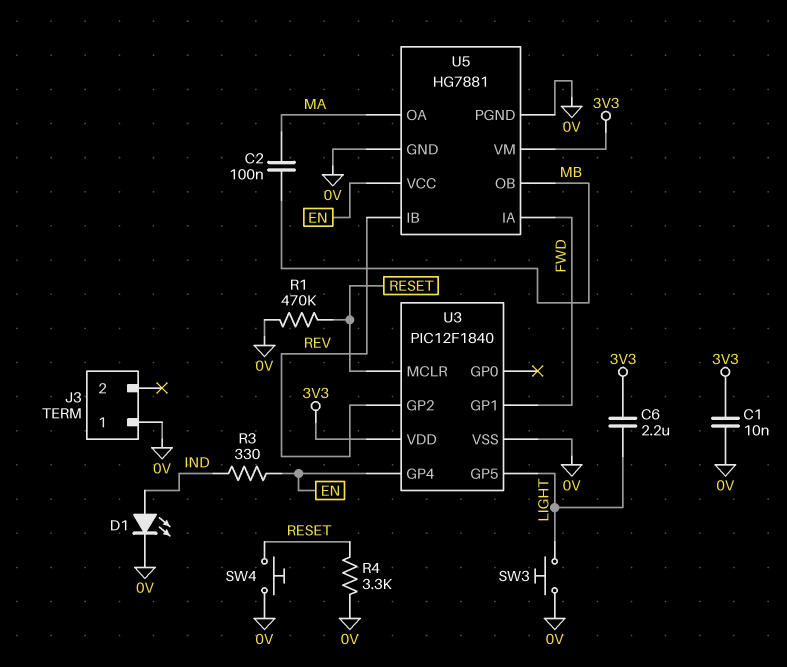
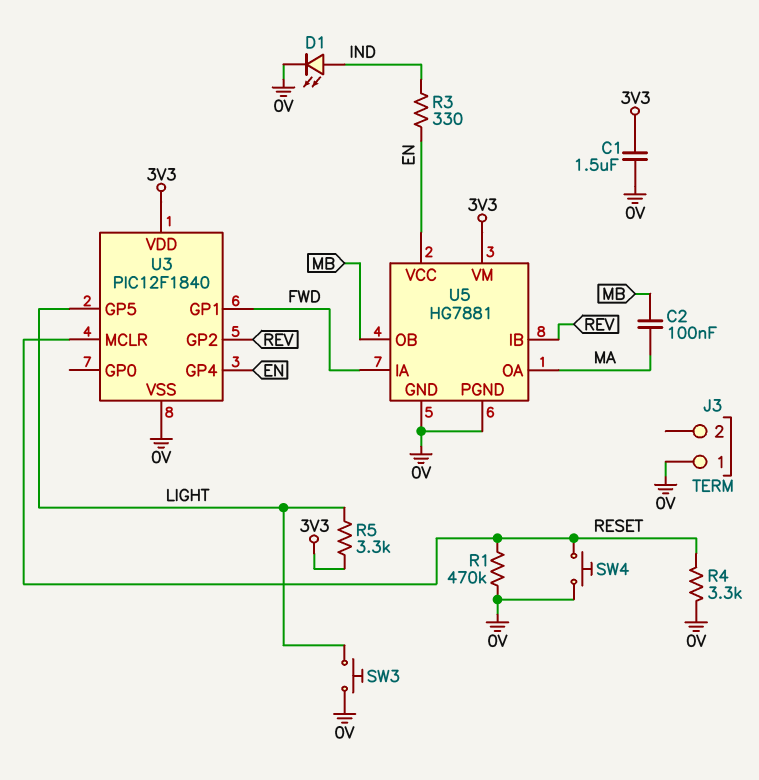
C1: 10nF (0V, 3V3) -> 1.5uF (0V, 3V3)
C6: 2.2uF (3V3, LIGHT) -> none
R5: none -> 3.3k (3V3, LIGHT)

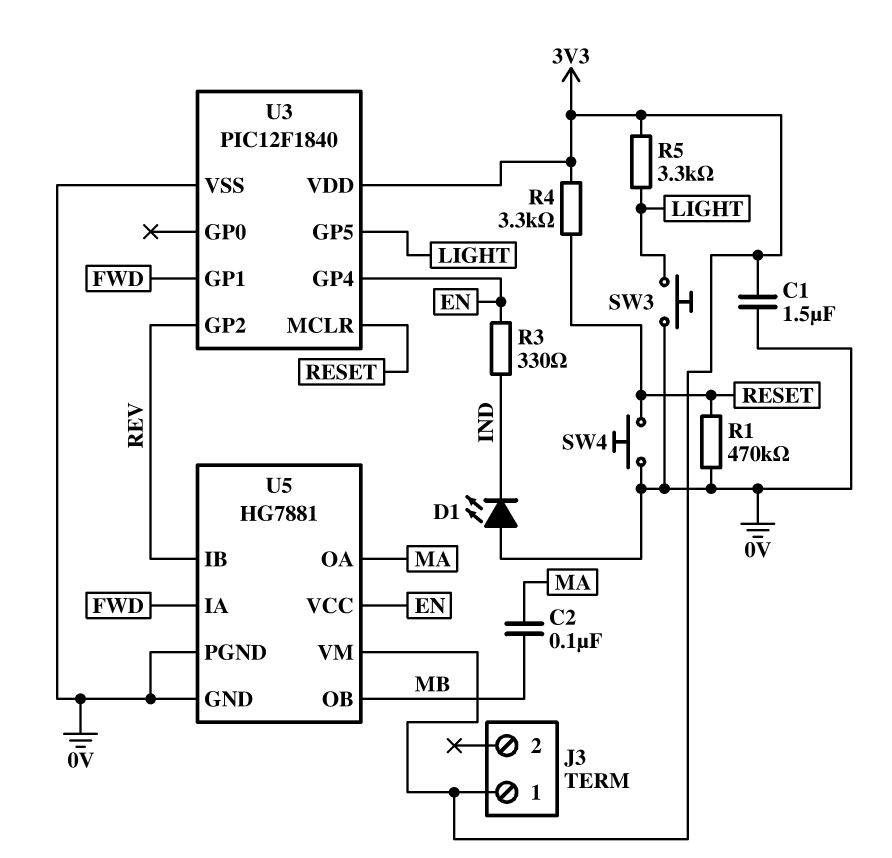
D1: LED (A IND, K 0V) -> LED (A 0V, K IND)
J3 pin 1: 0V -> 3V3
R4: 3.3k (0V, RESET) -> 3.3k (3V3, RESET)

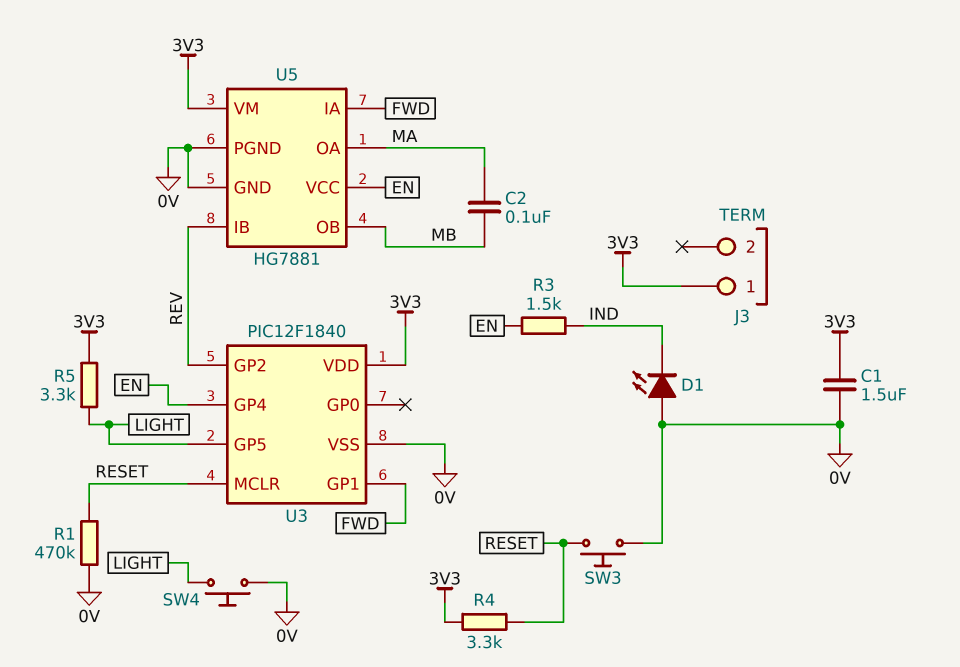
R3: 330 (EN, IND) -> 1.5k (EN, IND)
SW3: button (0V, LIGHT) -> button (0V, RESET)
SW4: button (0V, RESET) -> button (0V, LIGHT)

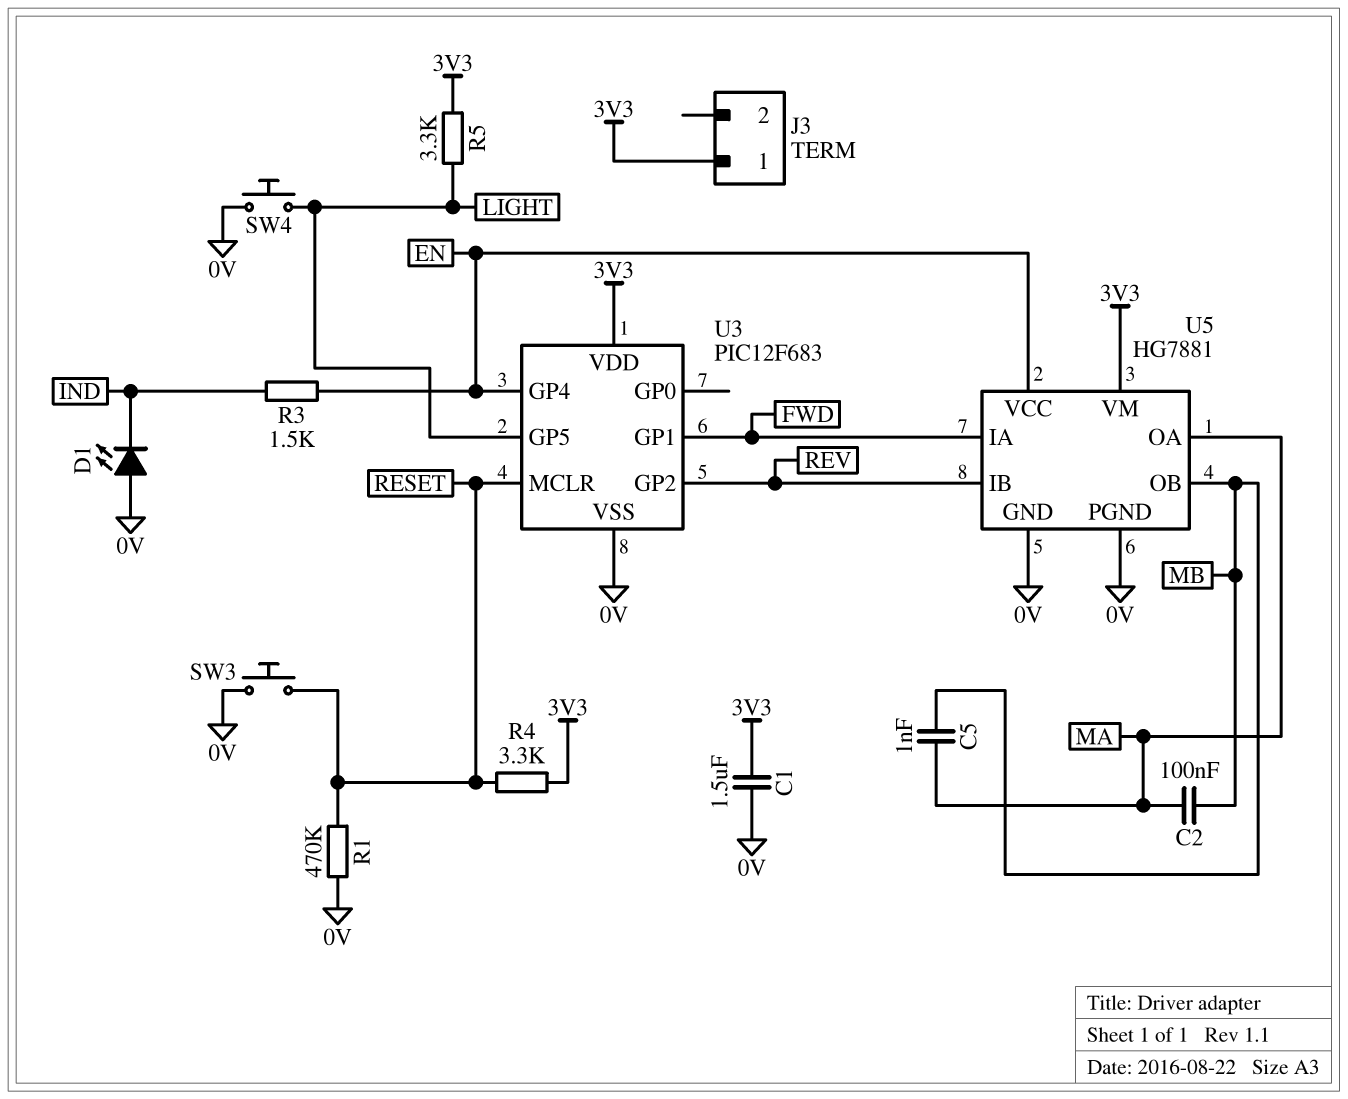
C5: none -> 1nF (MA, MB)
U3: PIC12F1840 -> PIC12F683

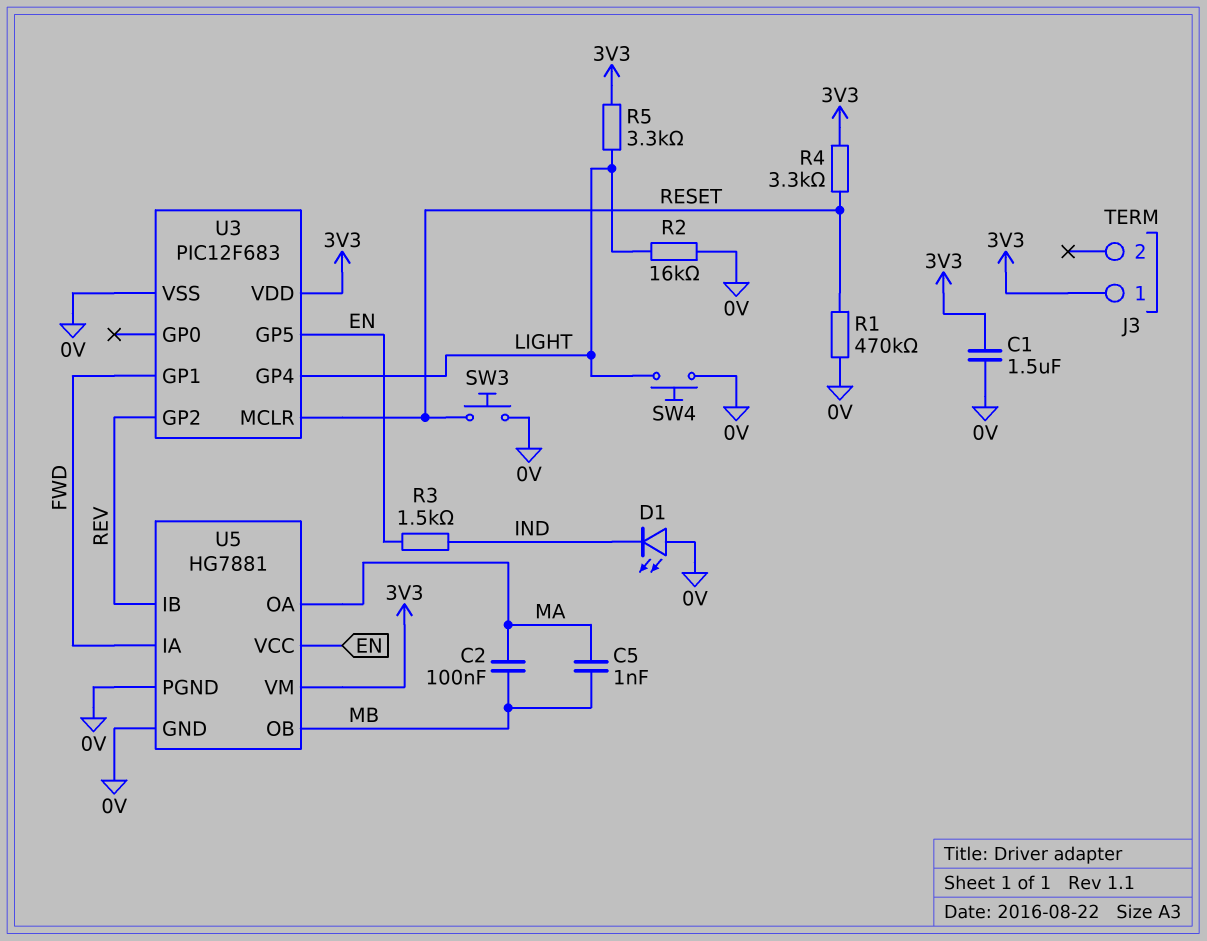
R2: none -> 16k (0V, LIGHT)
U3 pin GP4: EN -> LIGHT
U3 pin GP5: LIGHT -> EN

